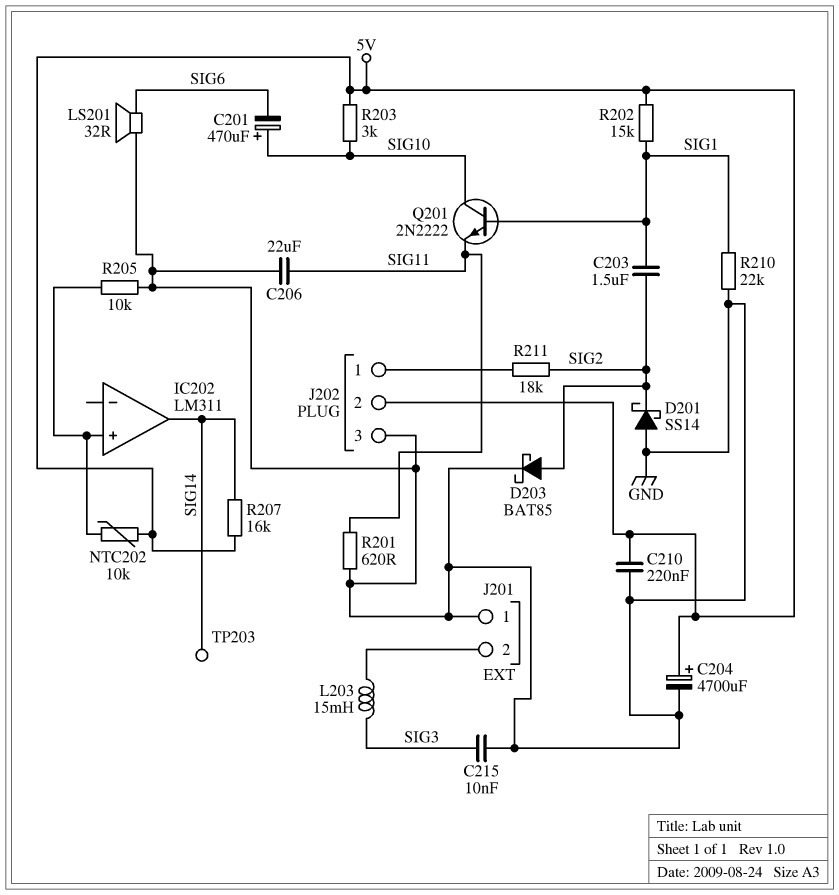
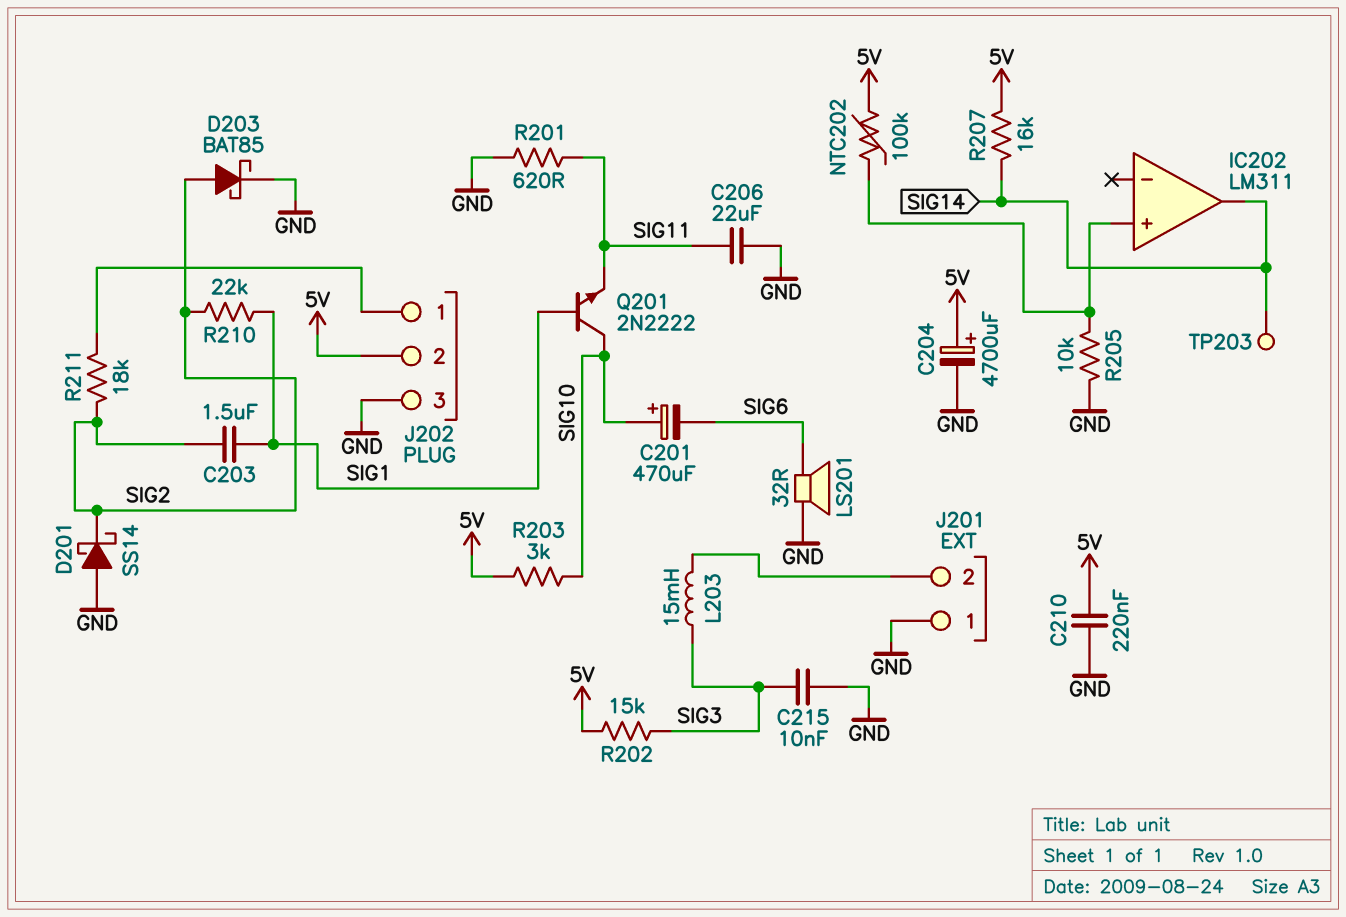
NTC202: 10k (5V, IC202/in+) -> 100k (5V, IC202/in+)
R202: 15k (5V, SIG1) -> 15k (5V, SIG3)
R210: 22k (GND, SIG1) -> 22k (SIG1, SIG2)

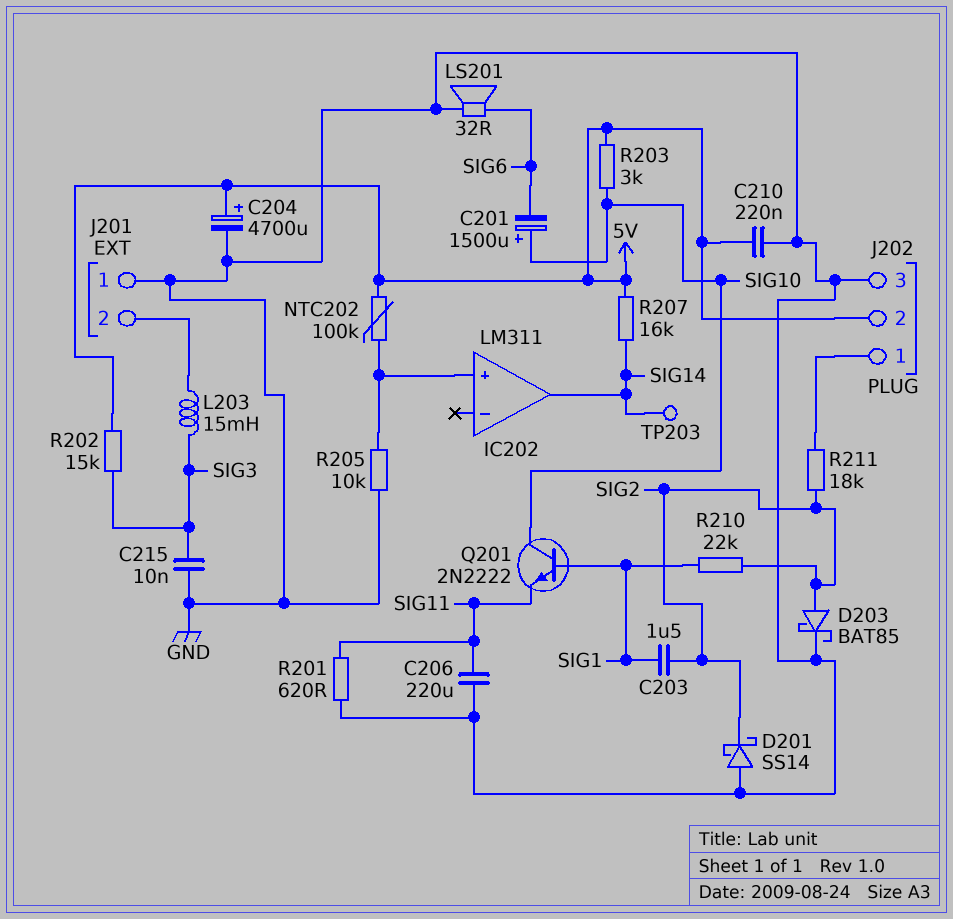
C201: 470uF (plus SIG10, minus SIG6) -> 1500uF (plus SIG10, minus SIG6)
C206: 22uF (GND, SIG11) -> 220uF (GND, SIG11)

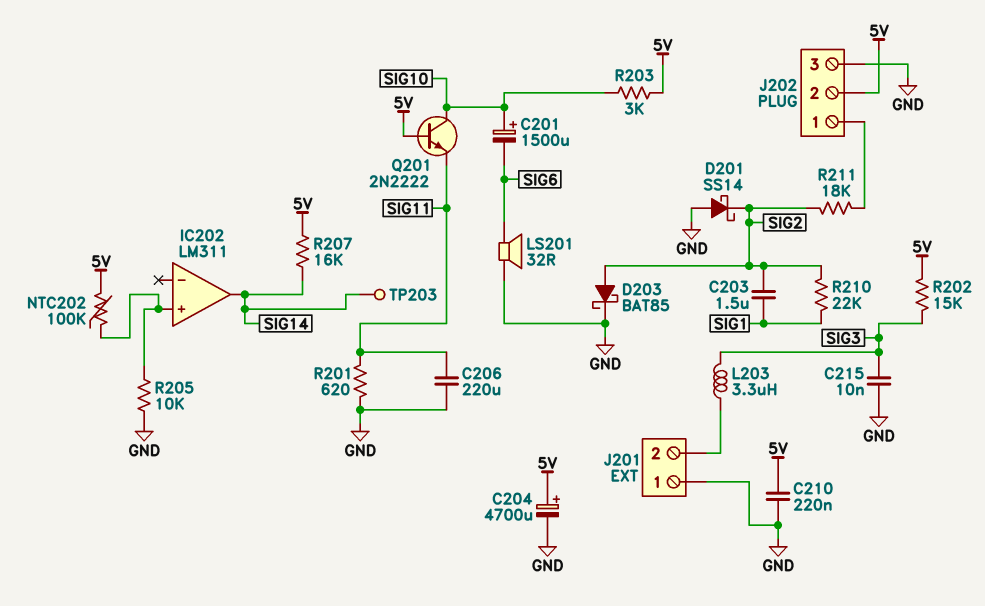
L203: 15mH (J201/2, SIG3) -> 3.3uH (J201/2, SIG3)
Q201: NPN 2N2222 (B SIG1, C SIG10, E SIG11) -> NPN 2N2222 (B 5V, C SIG10, E SIG11)

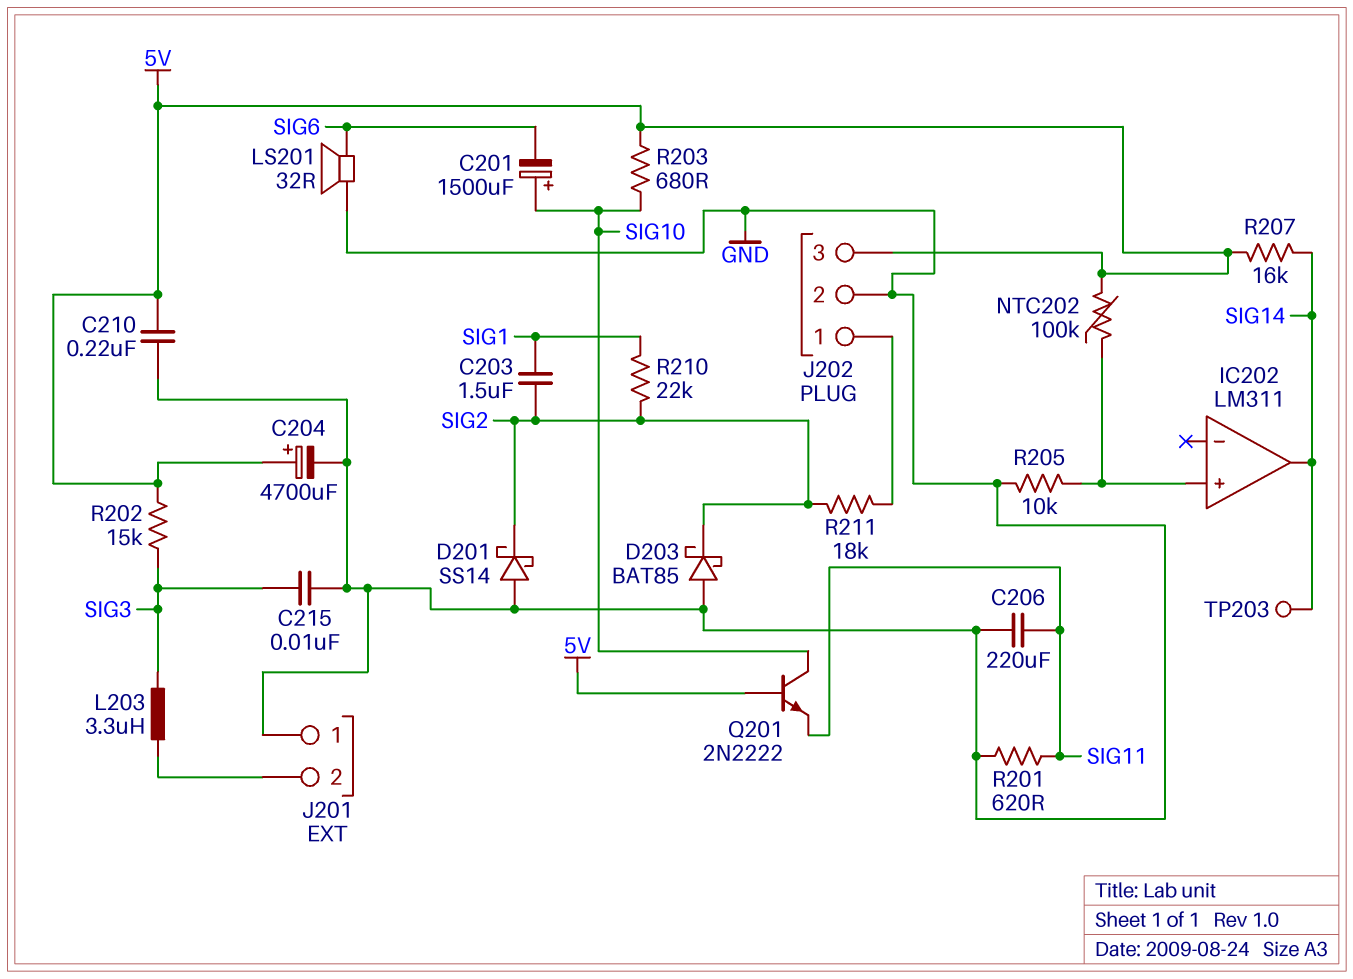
D203: schottky BAT85 (A SIG2, K GND) -> schottky BAT85 (A GND, K SIG2)
J202 pin 2: 5V -> GND
J202 pin 3: GND -> 5V
R203: 3k (5V, SIG10) -> 680 (5V, SIG10)

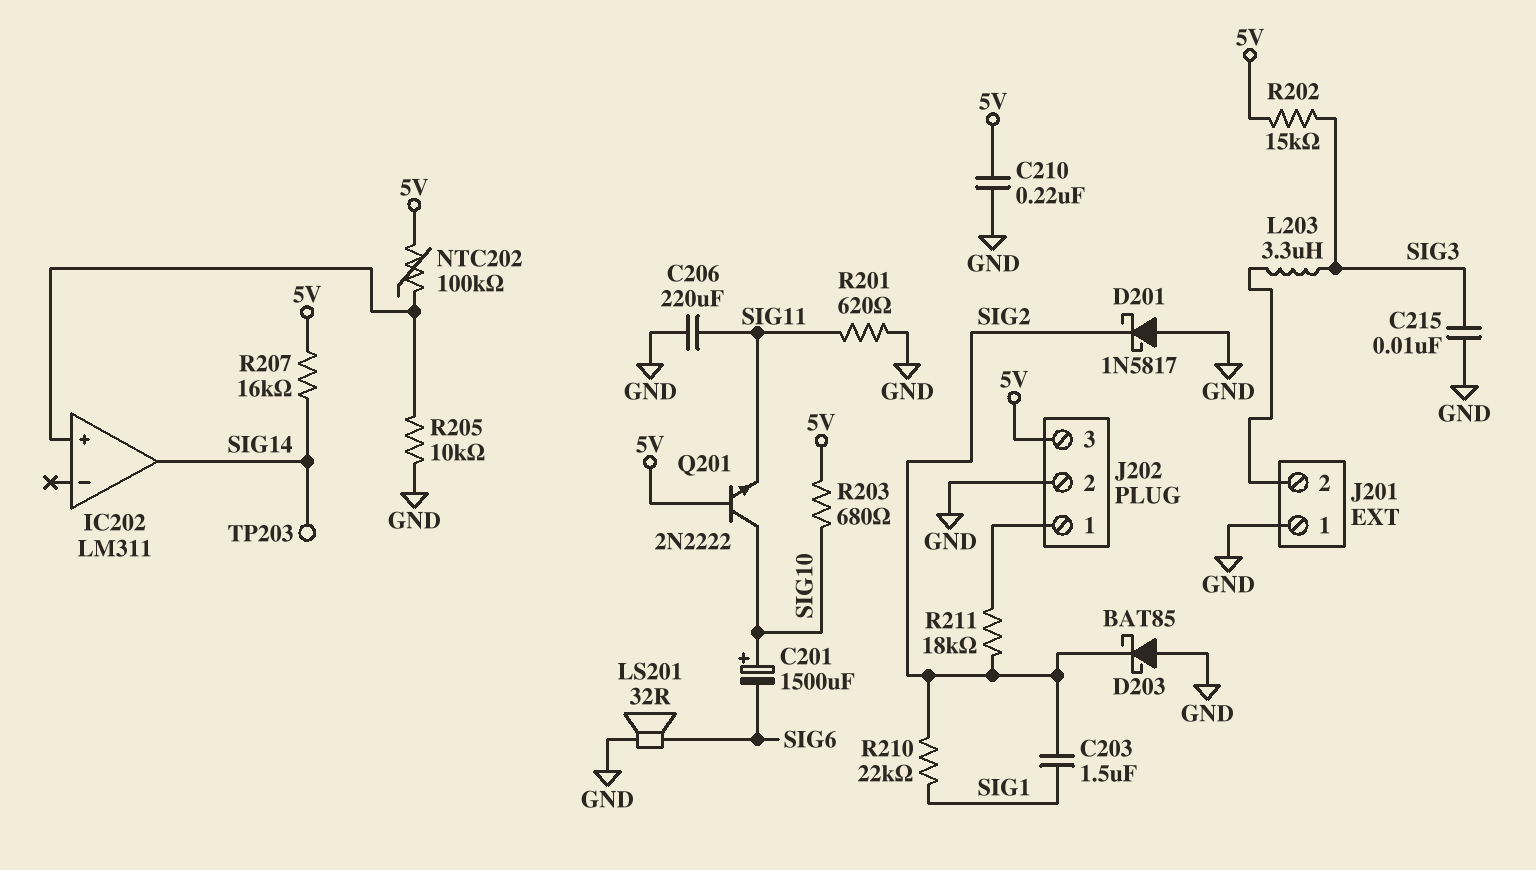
C204: 4700uF (plus 5V, minus GND) -> none
D201: schottky SS14 (A GND, K SIG2) -> schottky 1N5817 (A GND, K SIG2)

